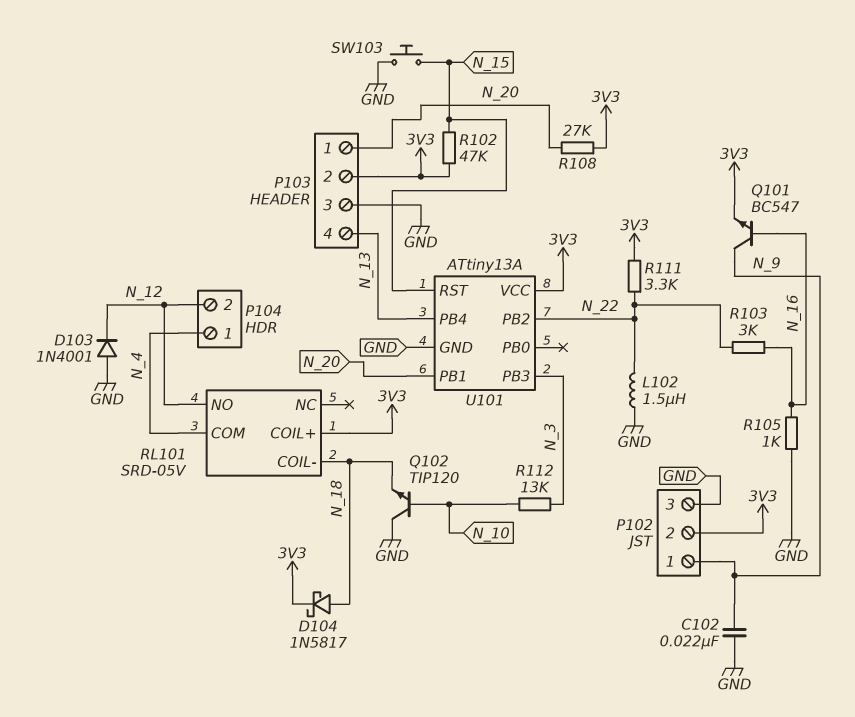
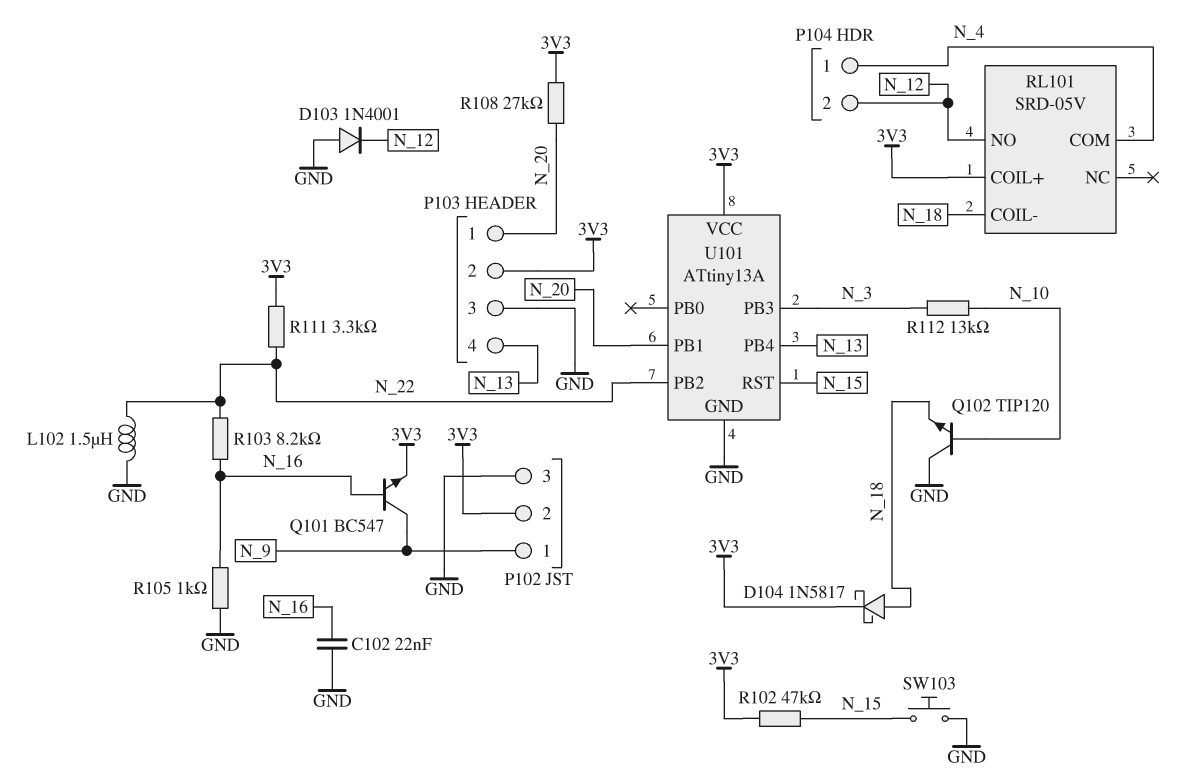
C102: 22nF (GND, N_9) -> 22nF (GND, N_16)
R103: 3k (N_16, N_22) -> 8.2k (N_16, N_22)

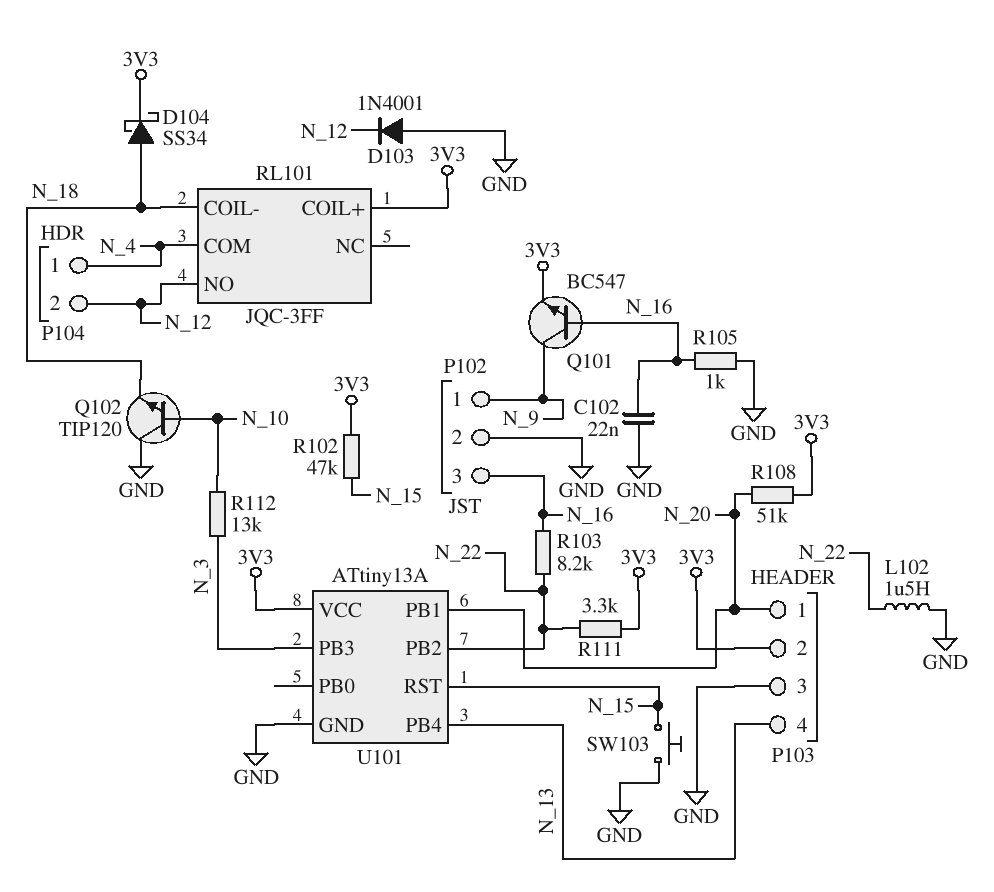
D104: schottky 1N5817 (A N_18, K 3V3) -> schottky SS34 (A N_18, K 3V3)
P102 pin 2: 3V3 -> GND
P102 pin 3: GND -> N_16
R108: 27k (3V3, N_20) -> 51k (3V3, N_20)
RL101: SRD-05V -> JQC-3FF

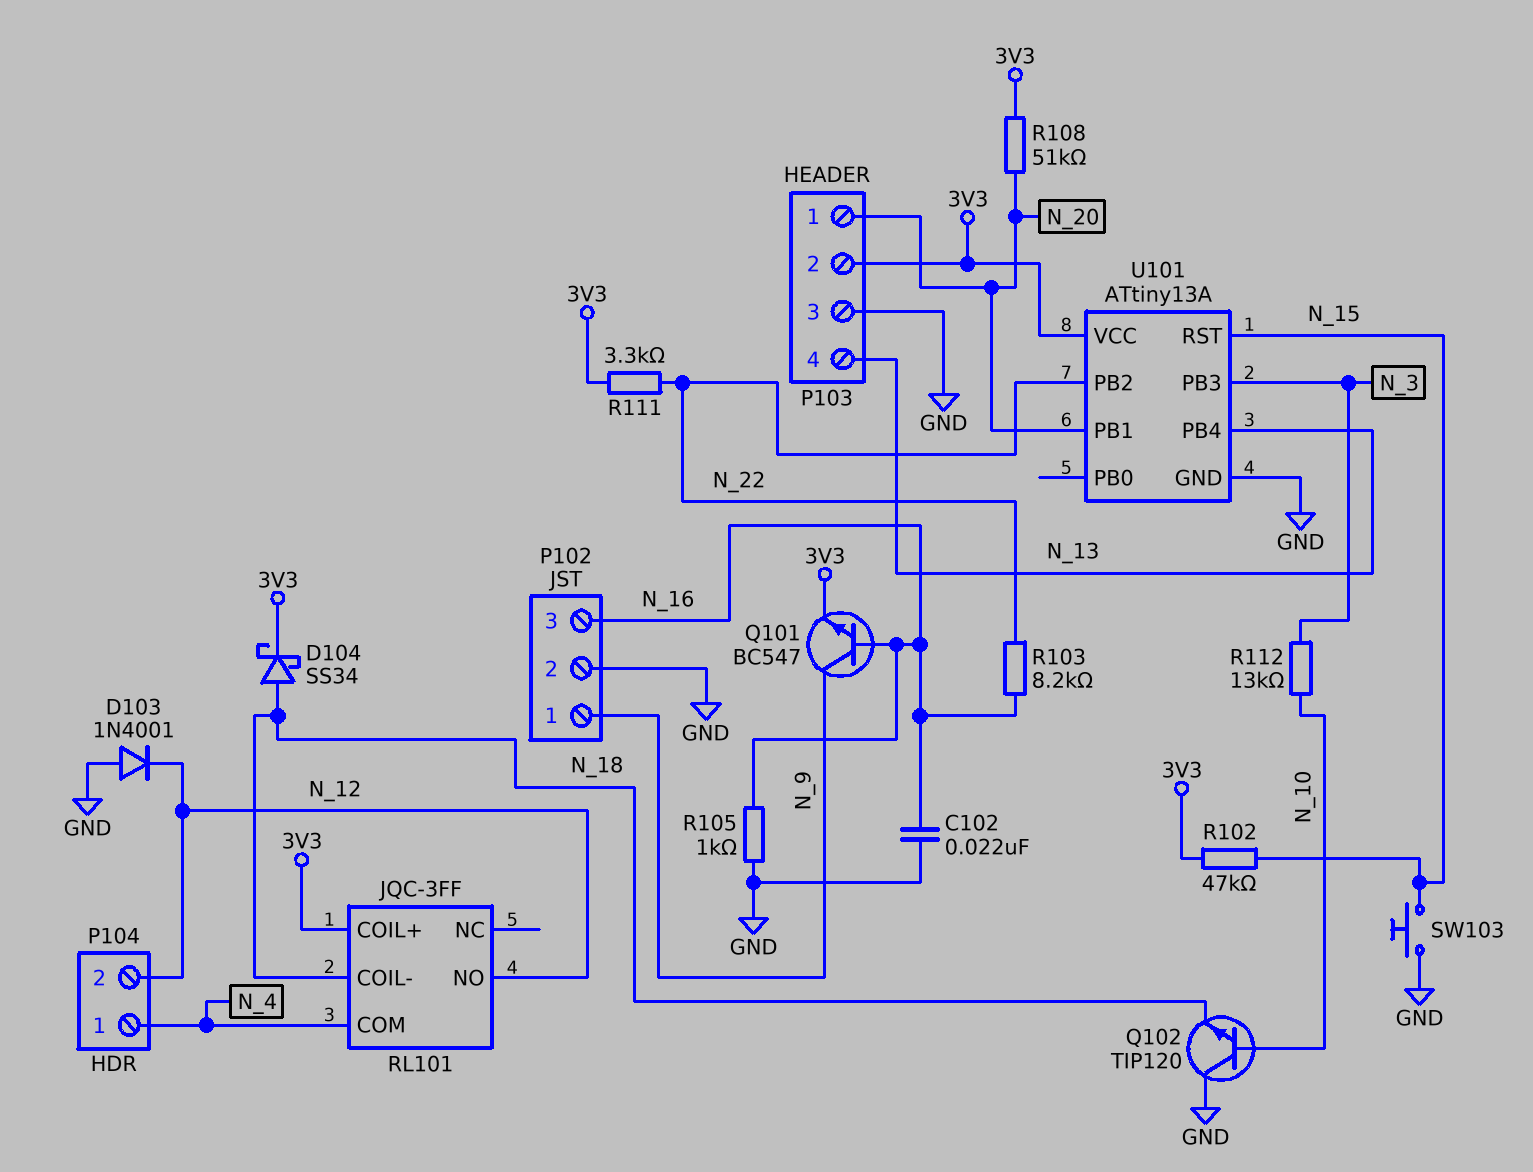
L102: 1.5uH (GND, N_22) -> none

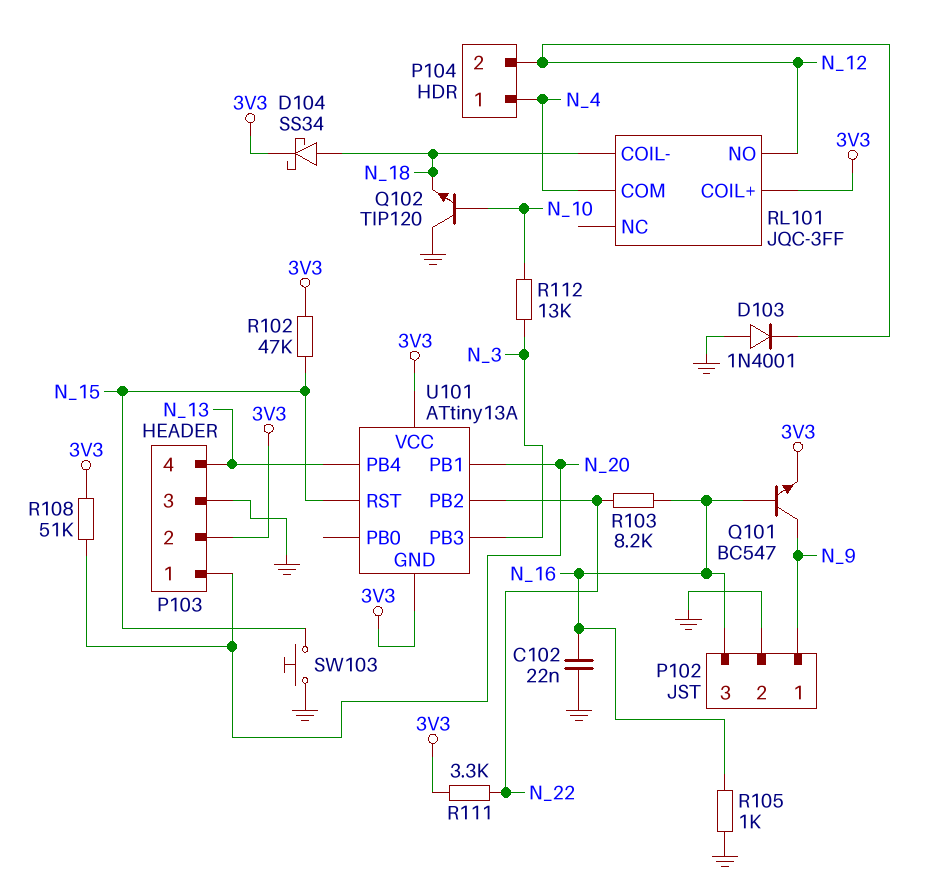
U101 pin GND: GND -> 3V3

